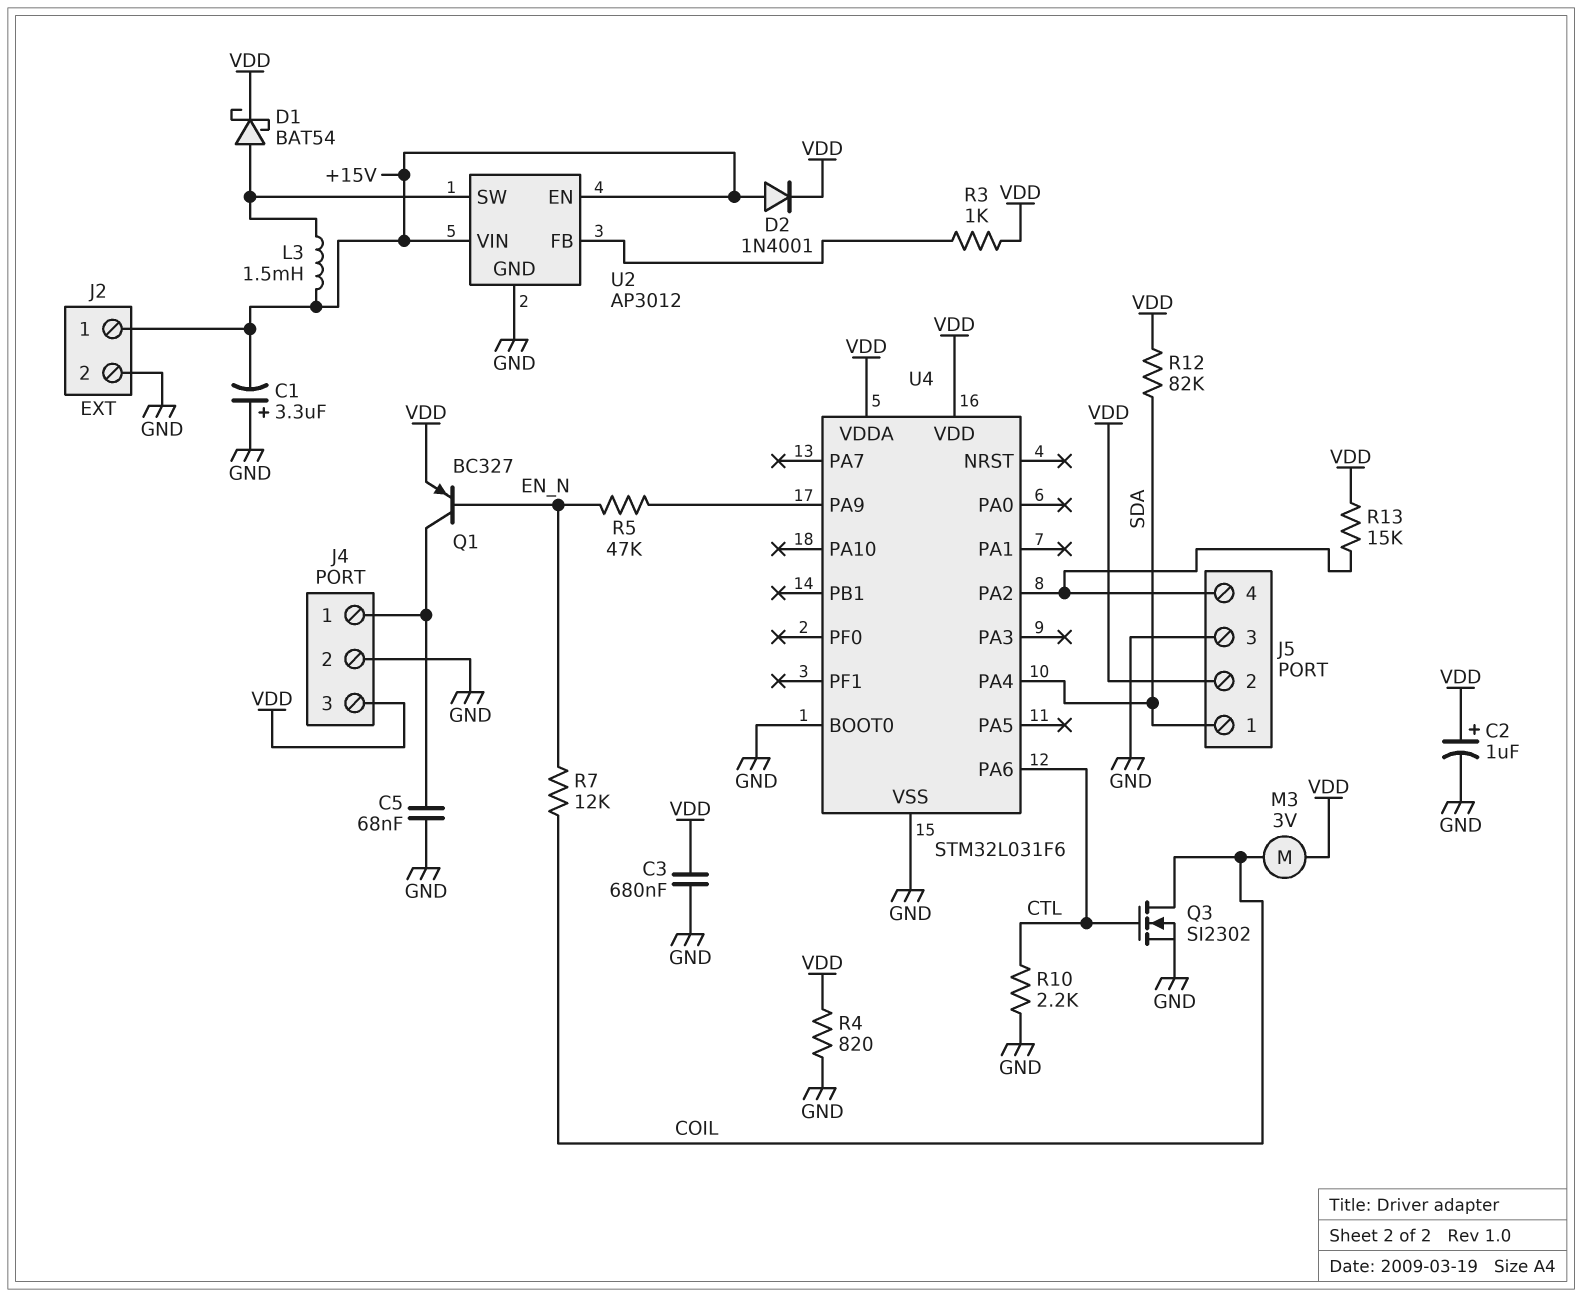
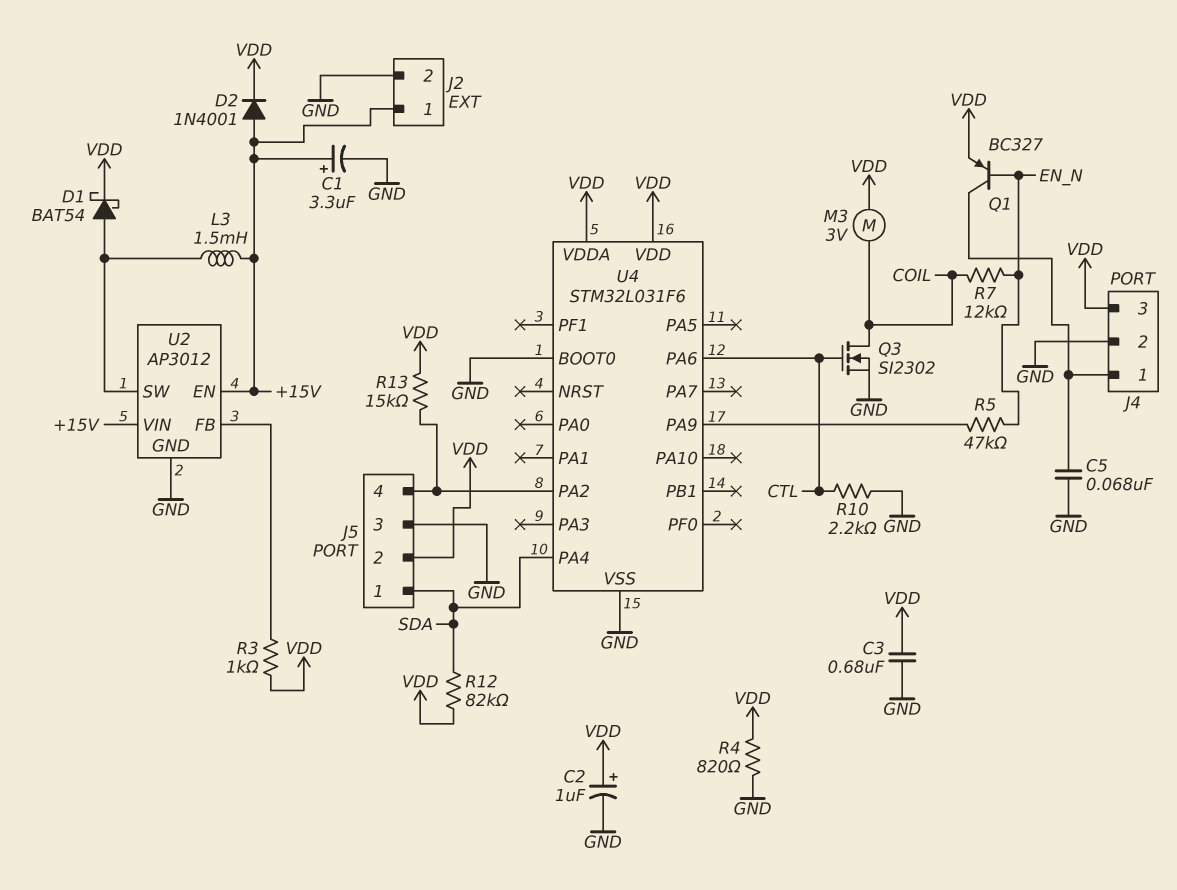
C1: 3.3uF (plus GND, minus +15V) -> 3.3uF (plus +15V, minus GND)

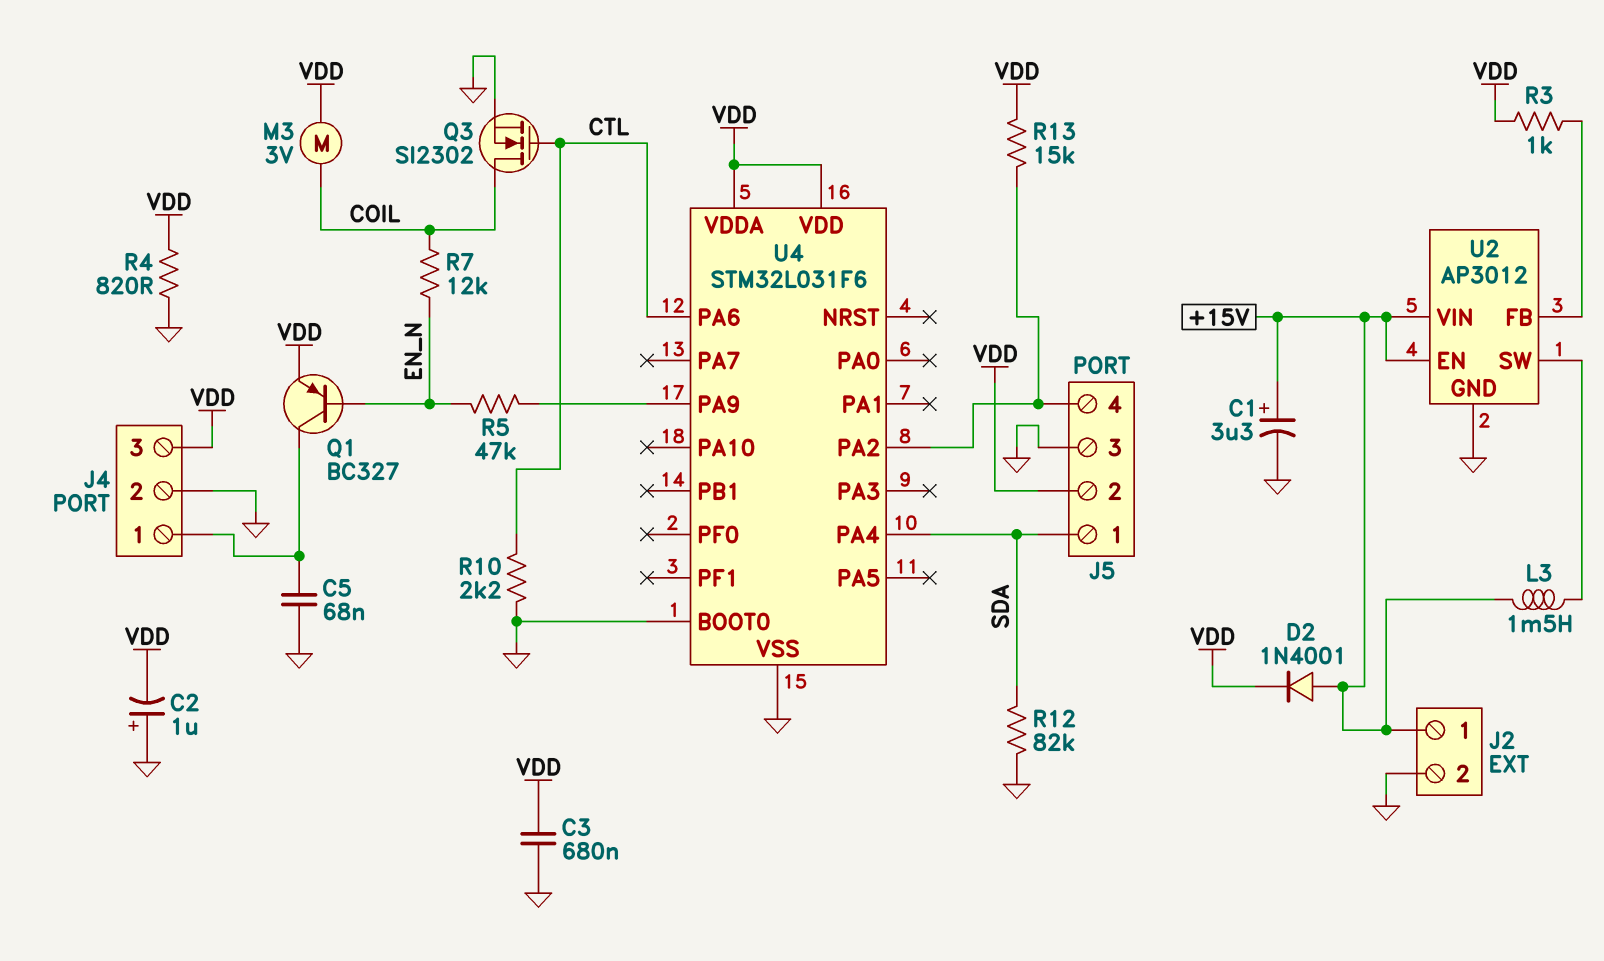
C2: 1uF (plus VDD, minus GND) -> 1uF (plus GND, minus VDD)
D1: schottky BAT54 (A U2/SW, K VDD) -> none
R12: 82k (SDA, VDD) -> 82k (GND, SDA)

